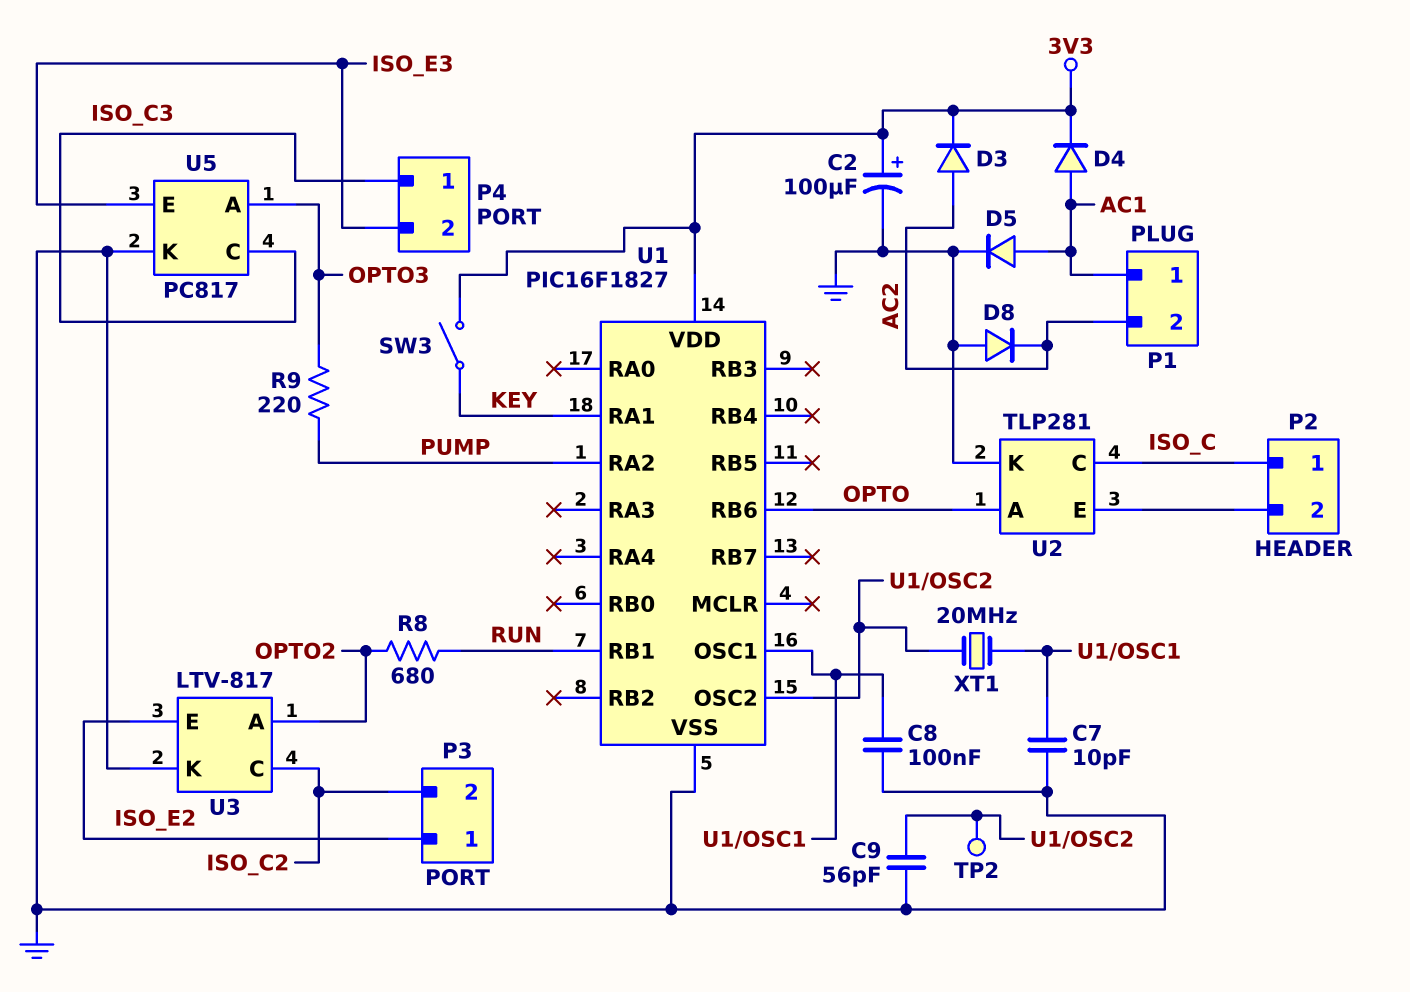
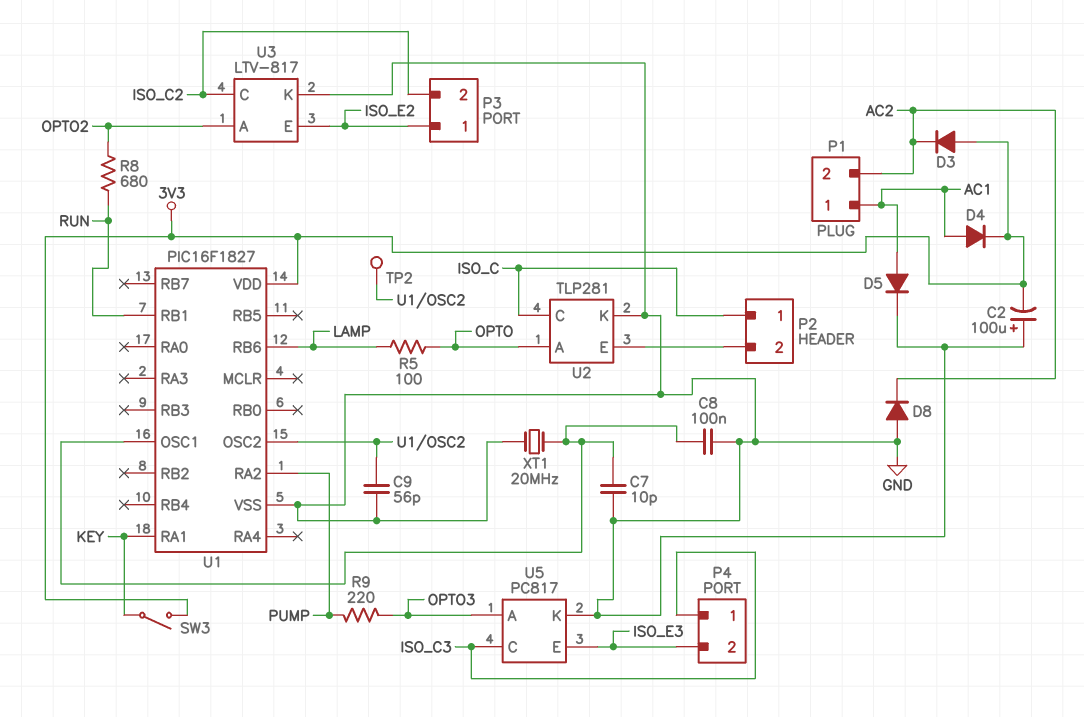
C2: 100uF (plus 3V3, minus GND) -> 100uF (plus GND, minus 3V3)
D3: diode (A AC2, K 3V3) -> diode (A 3V3, K AC2)
R5: none -> 100 (LAMP, OPTO)
U1 pin RB6: OPTO -> LAMP
XT1: 20MHz (U1/OSC1, U1/OSC2) -> 20MHz (GND, U1/OSC1)

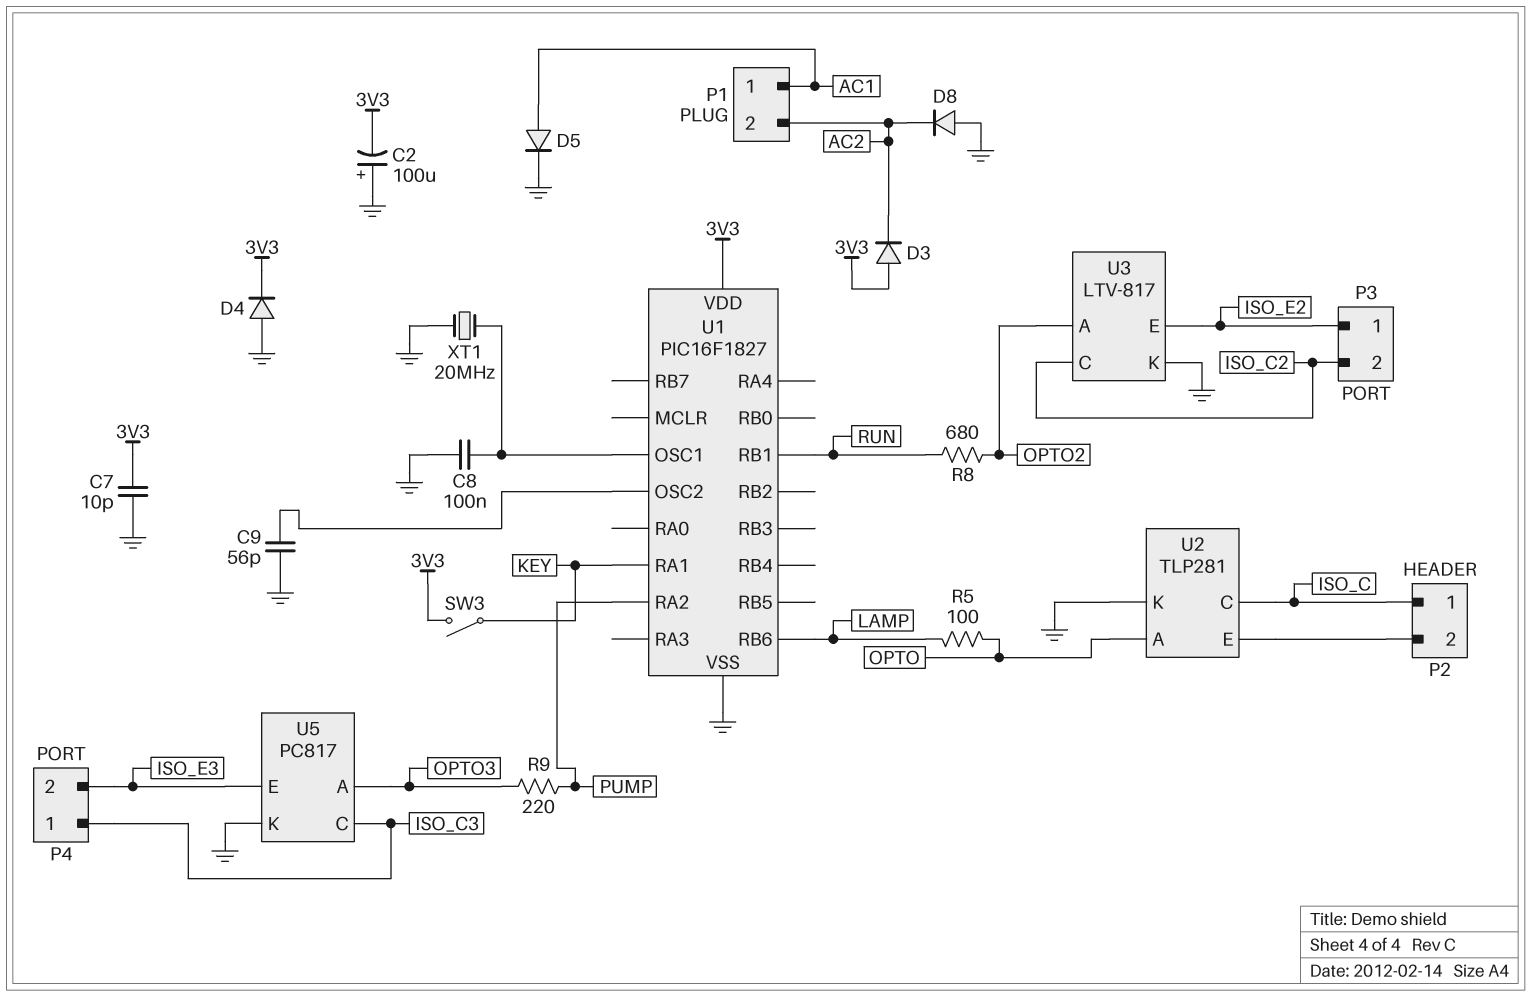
C7: 10pF (GND, U1/OSC1) -> 10pF (3V3, GND)
D4: diode (A AC1, K 3V3) -> diode (A GND, K 3V3)
TP2: test point (U1/OSC2) -> none

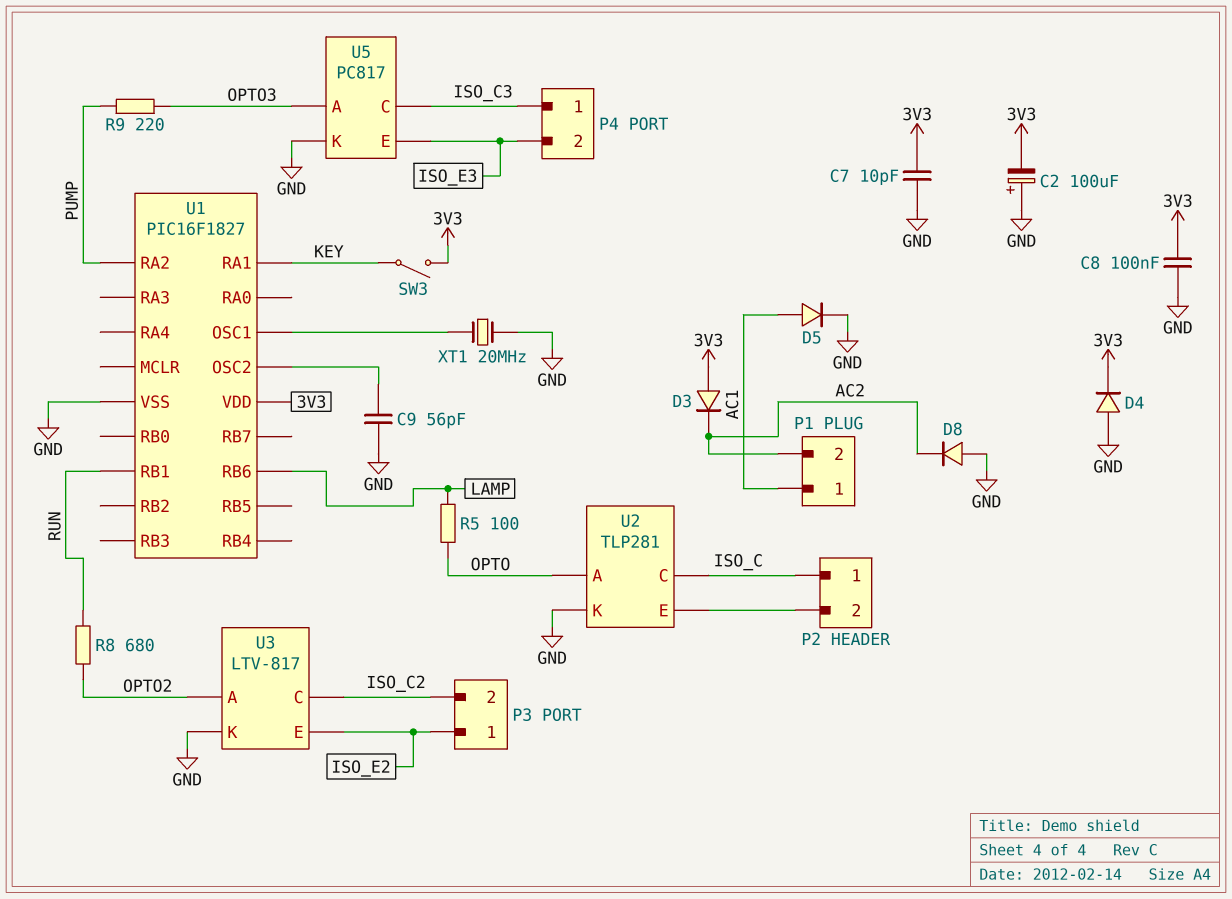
C8: 100nF (GND, U1/OSC1) -> 100nF (3V3, GND)

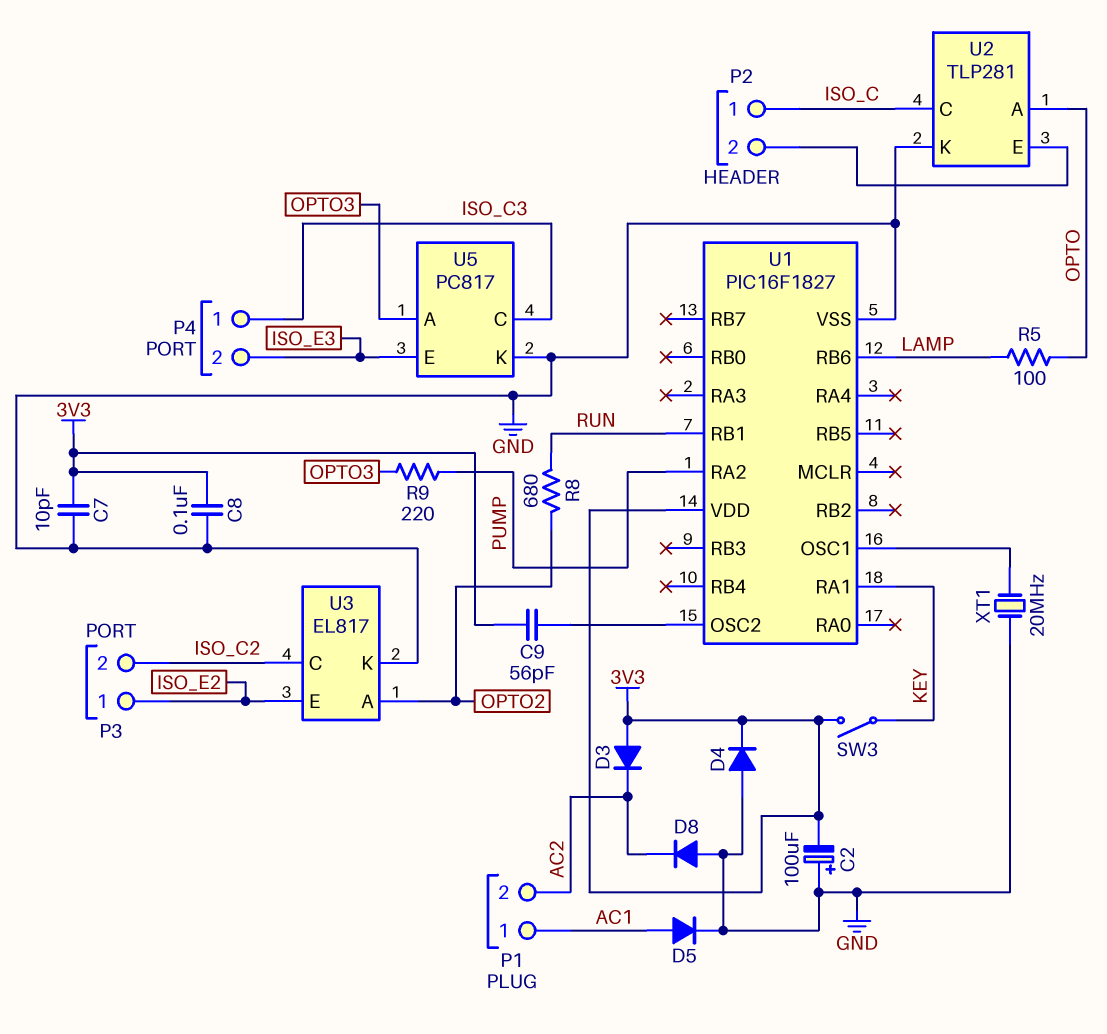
C9: 56pF (GND, U1/OSC2) -> 56pF (3V3, U1/OSC2)
U3: LTV-817 -> EL817

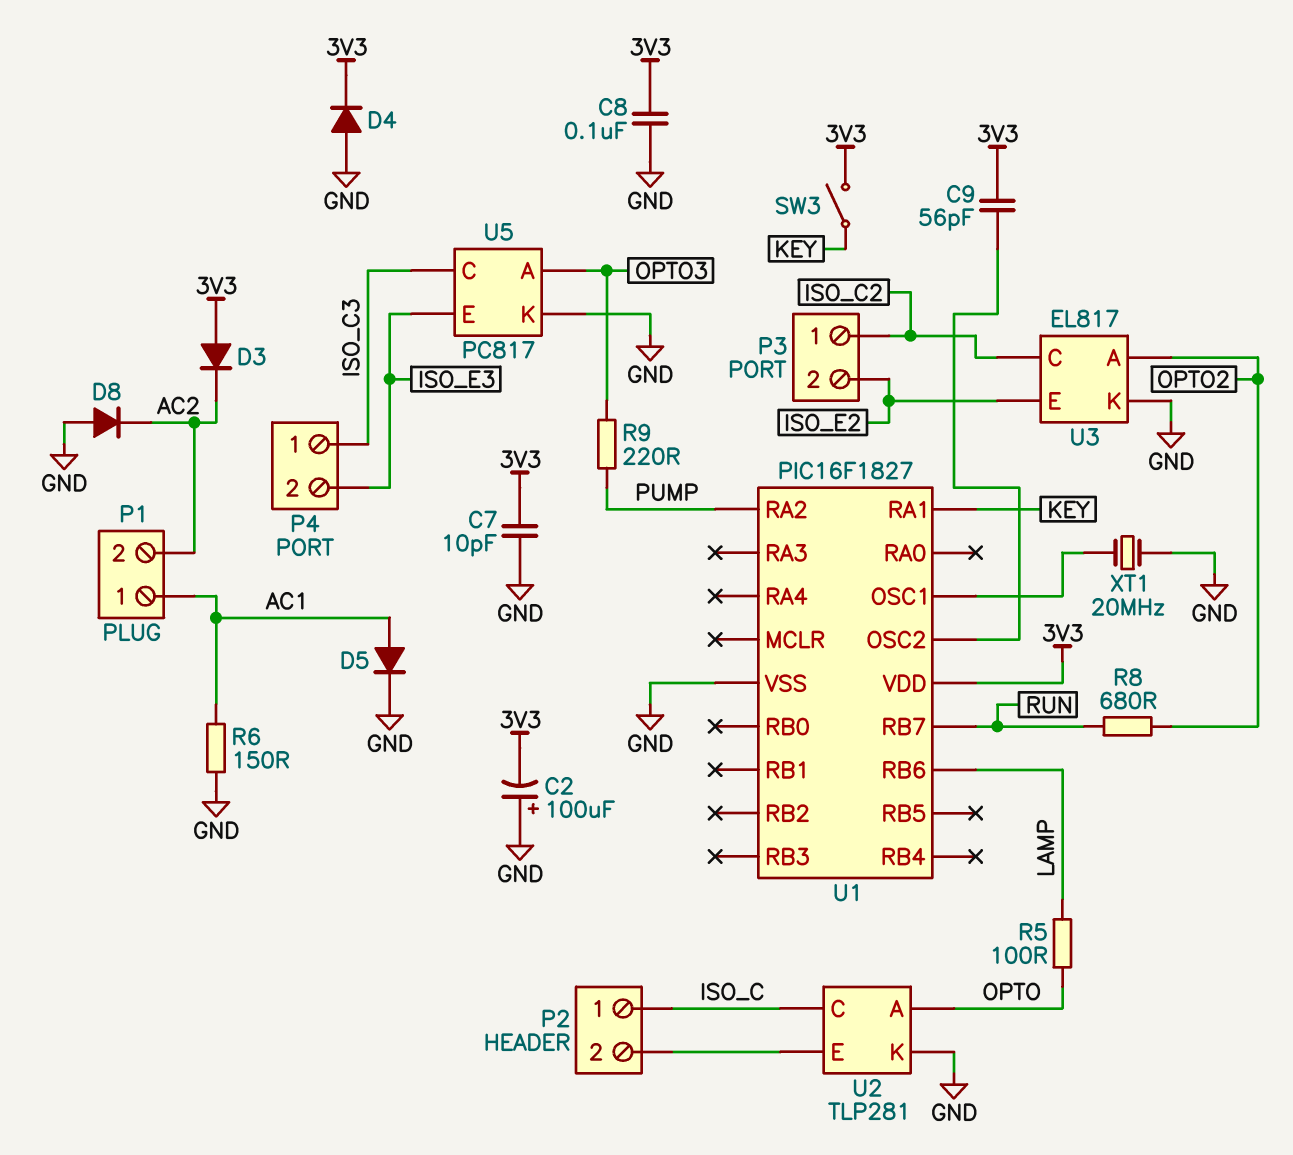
P3 pin 1: ISO_E2 -> ISO_C2
P3 pin 2: ISO_C2 -> ISO_E2
R6: none -> 150 (AC1, GND)
U1 pin RB1: RUN -> none
U1 pin RB7: none -> RUN

